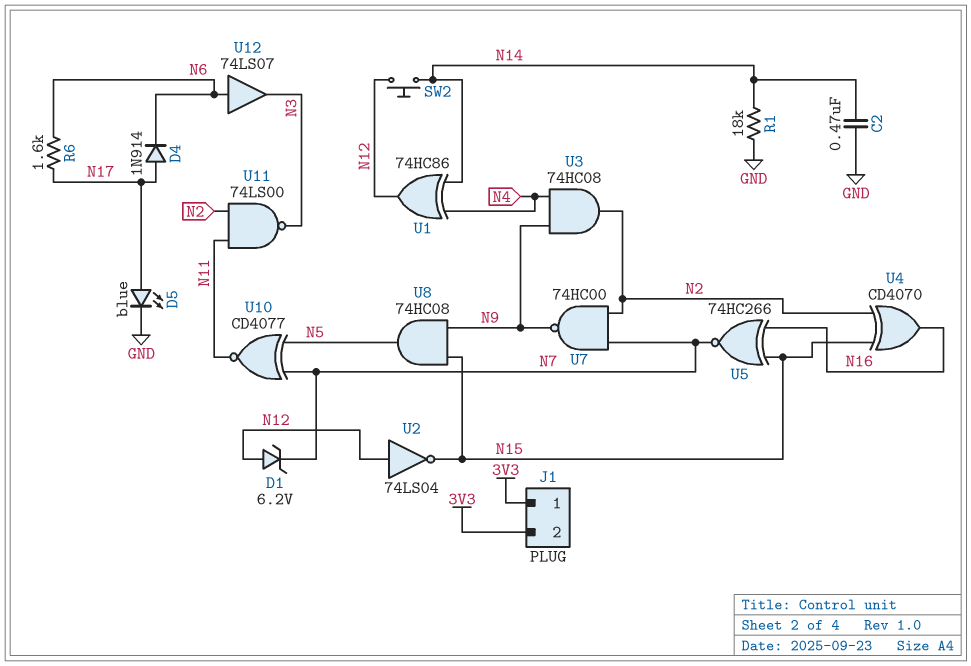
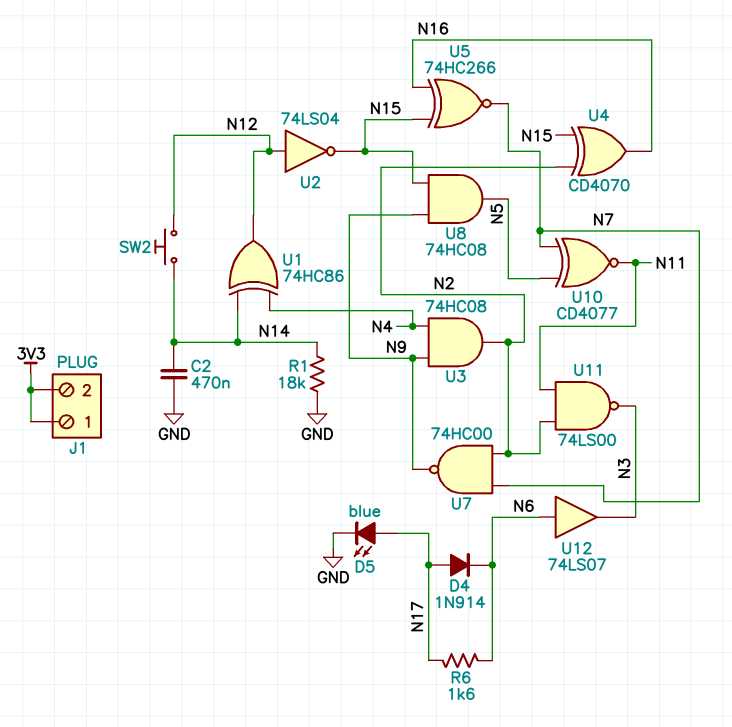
D1: zener 6.2V (A N12, K N7) -> none

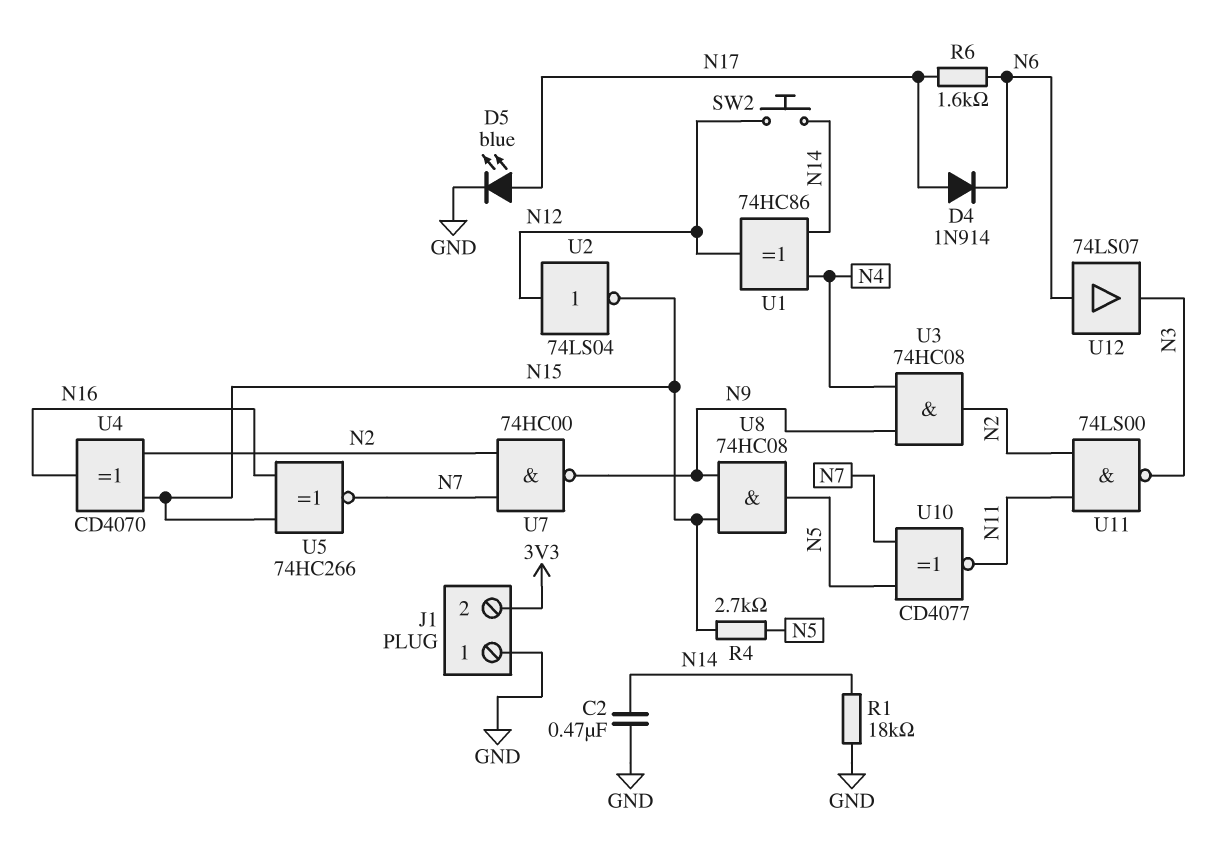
J1 pin 1: 3V3 -> GND
R4: none -> 2.7k (N5, N15)

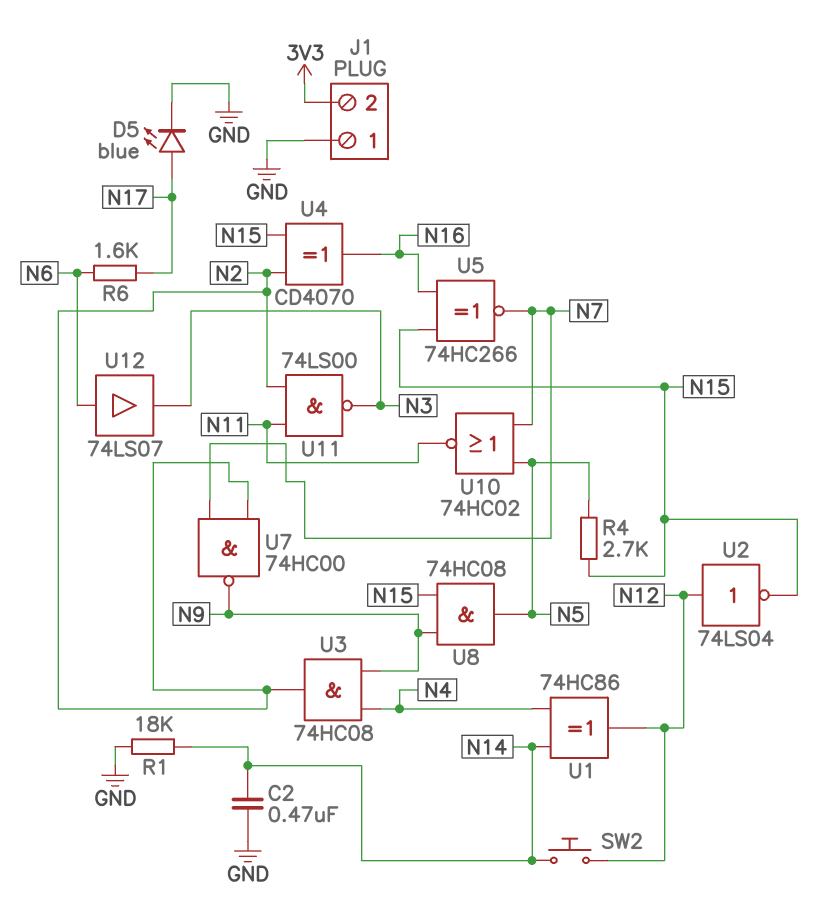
D4: diode 1N914 (A N17, K N6) -> none
U10: XNOR CD4077 (in N5, in N7, out N11) -> NOR 74HC02 (in N5, in N7, out N11)

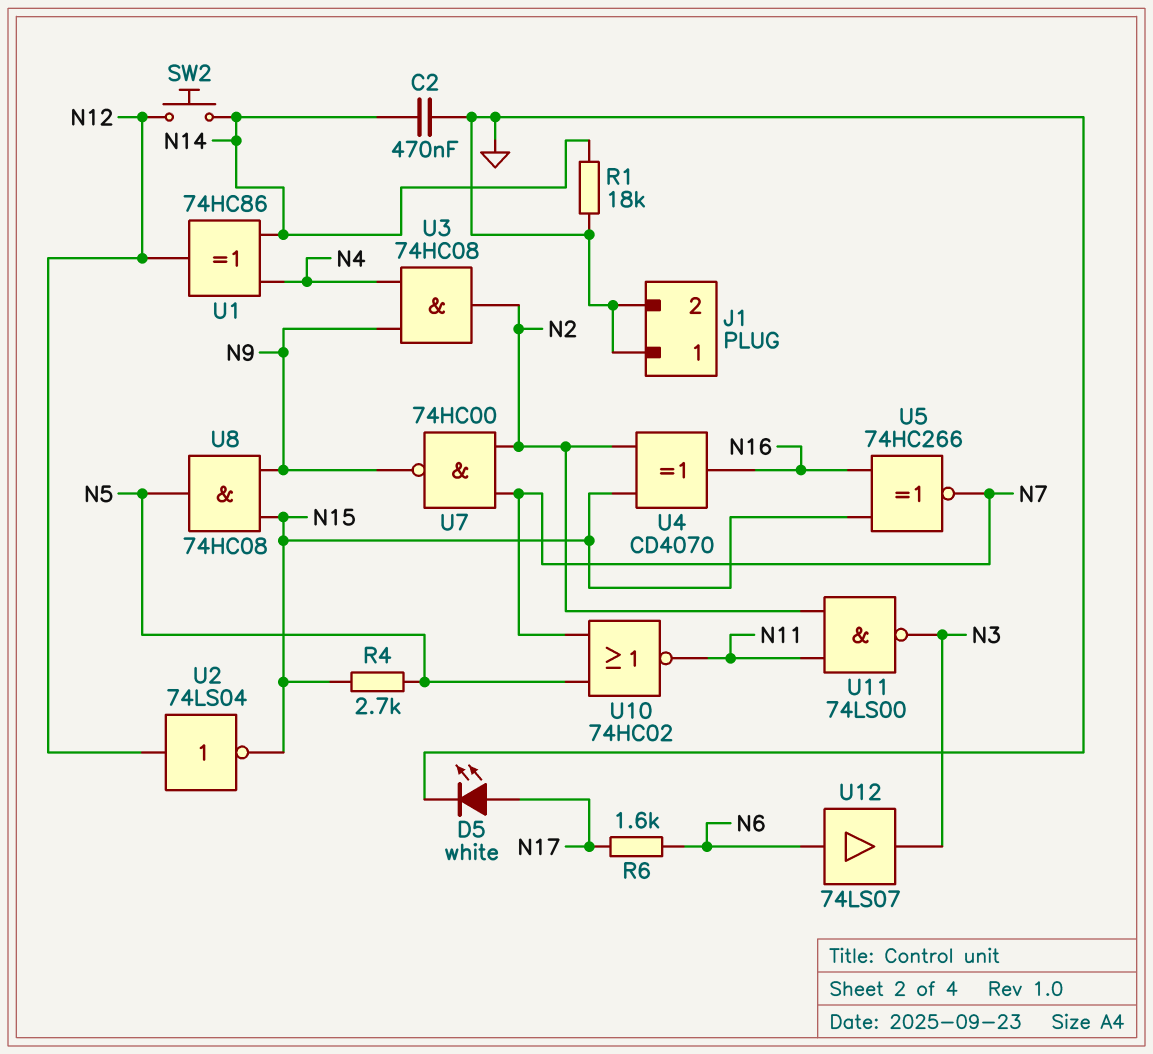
D5: LED blue (A N17, K GND) -> LED white (A N17, K GND)
J1 pin 2: 3V3 -> GND

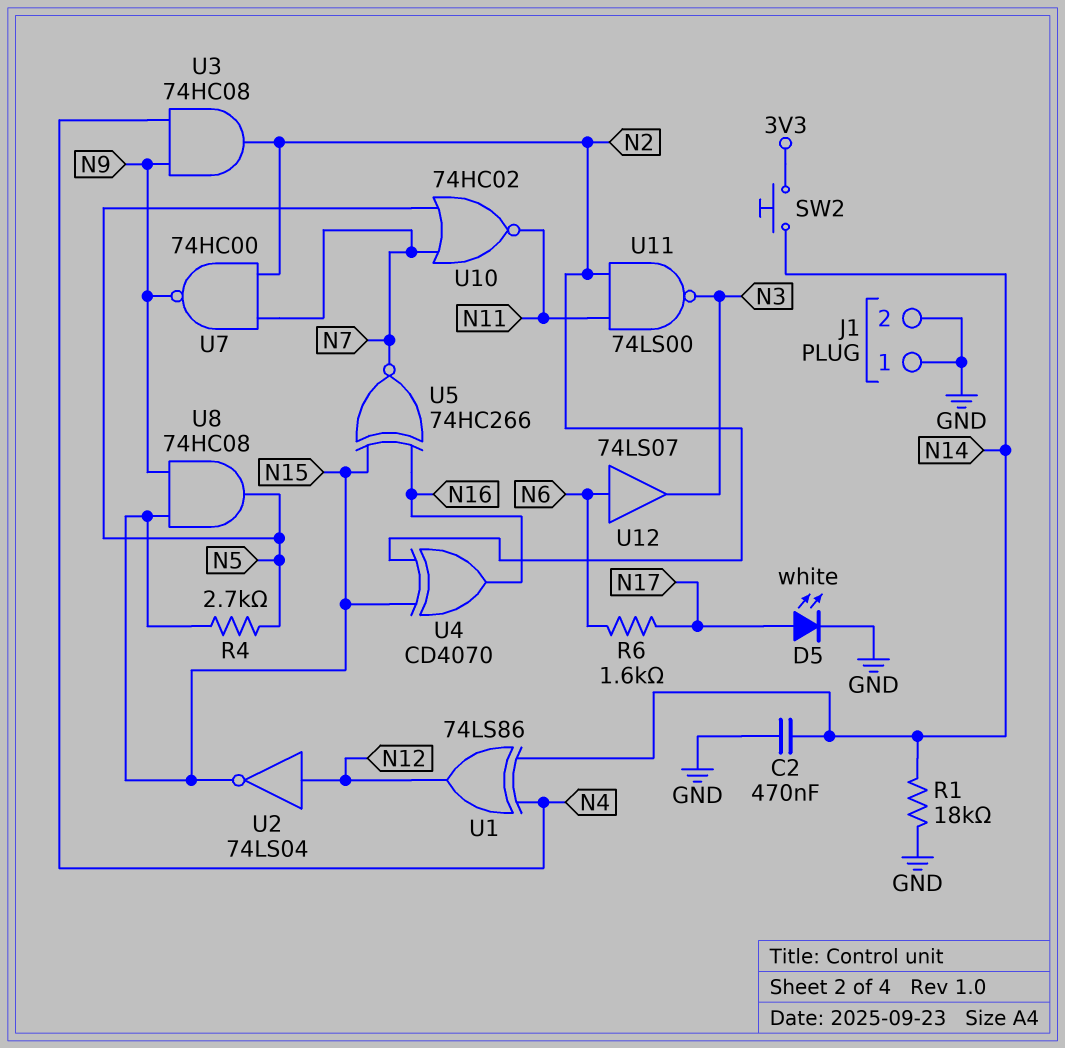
SW2: button (N12, N14) -> button (3V3, N14)
U1: XOR 74HC86 (in N4, in N14, out N12) -> XOR 74LS86 (in N4, in N14, out N12)

